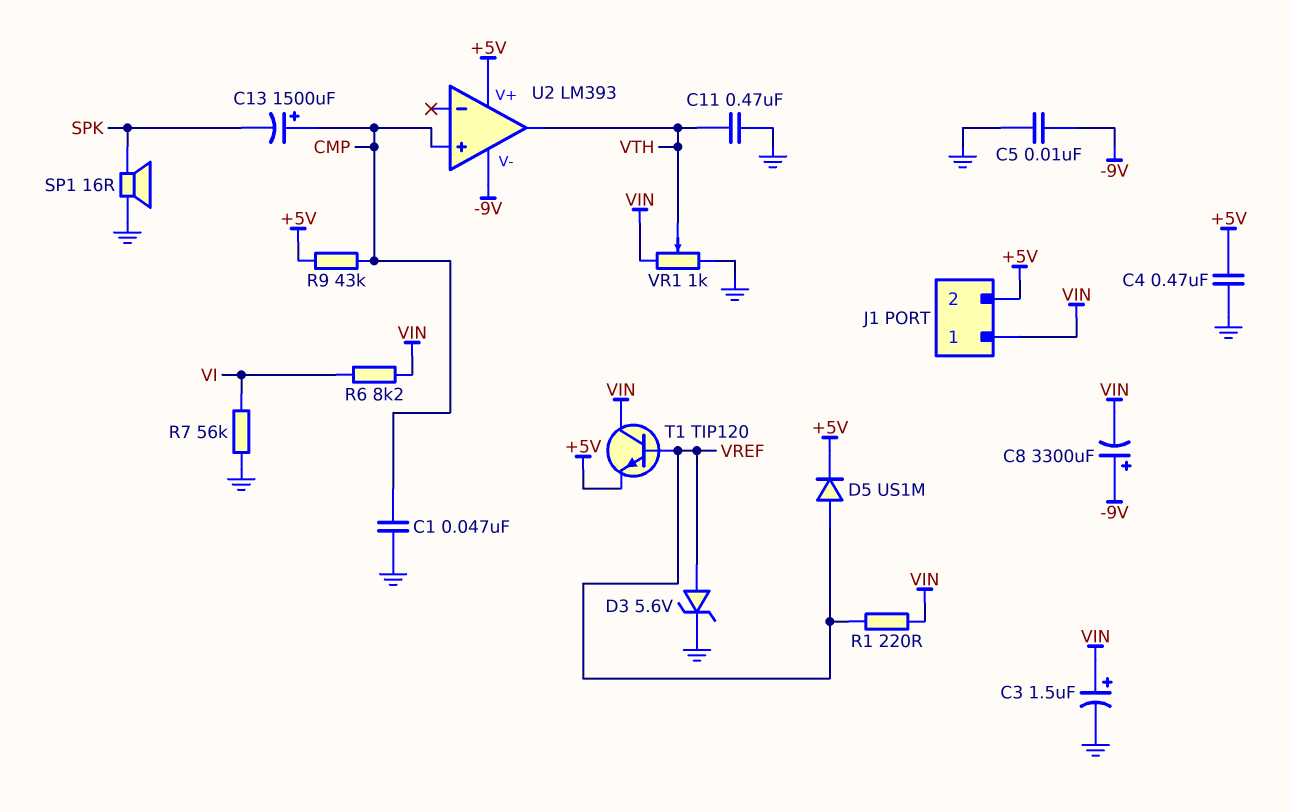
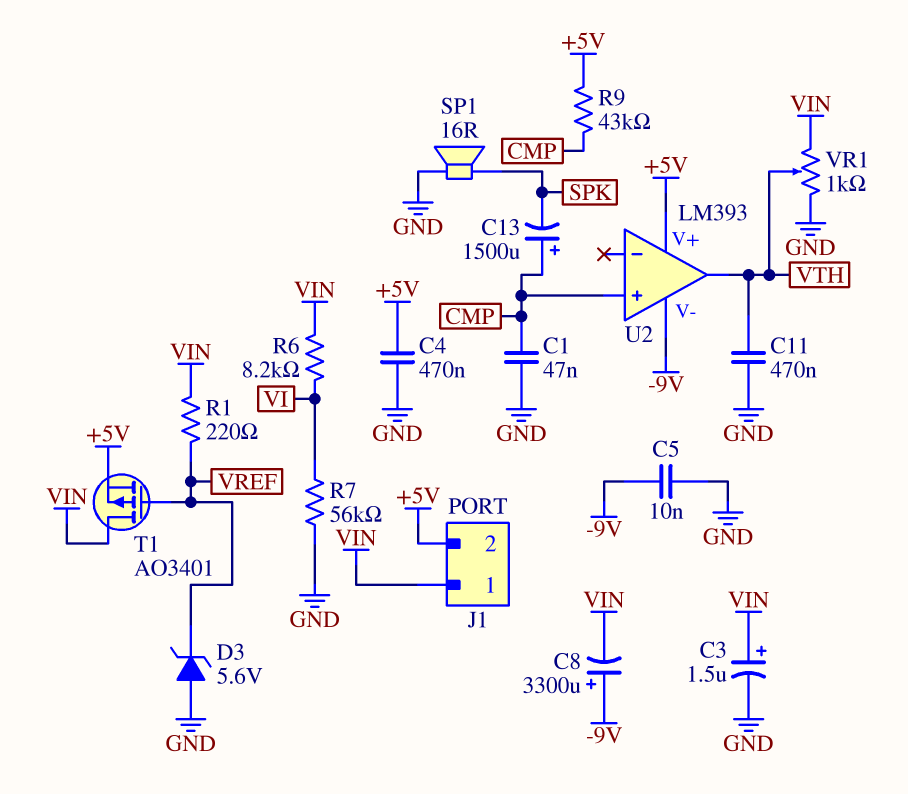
D3: zener 5.6V (A VREF, K GND) -> zener 5.6V (A GND, K VREF)
D5: diode US1M (A VREF, K +5V) -> none
T1: NPN TIP120 (B VREF, C VIN, E +5V) -> PMOS AO3401 (G VREF, D VIN, S +5V)

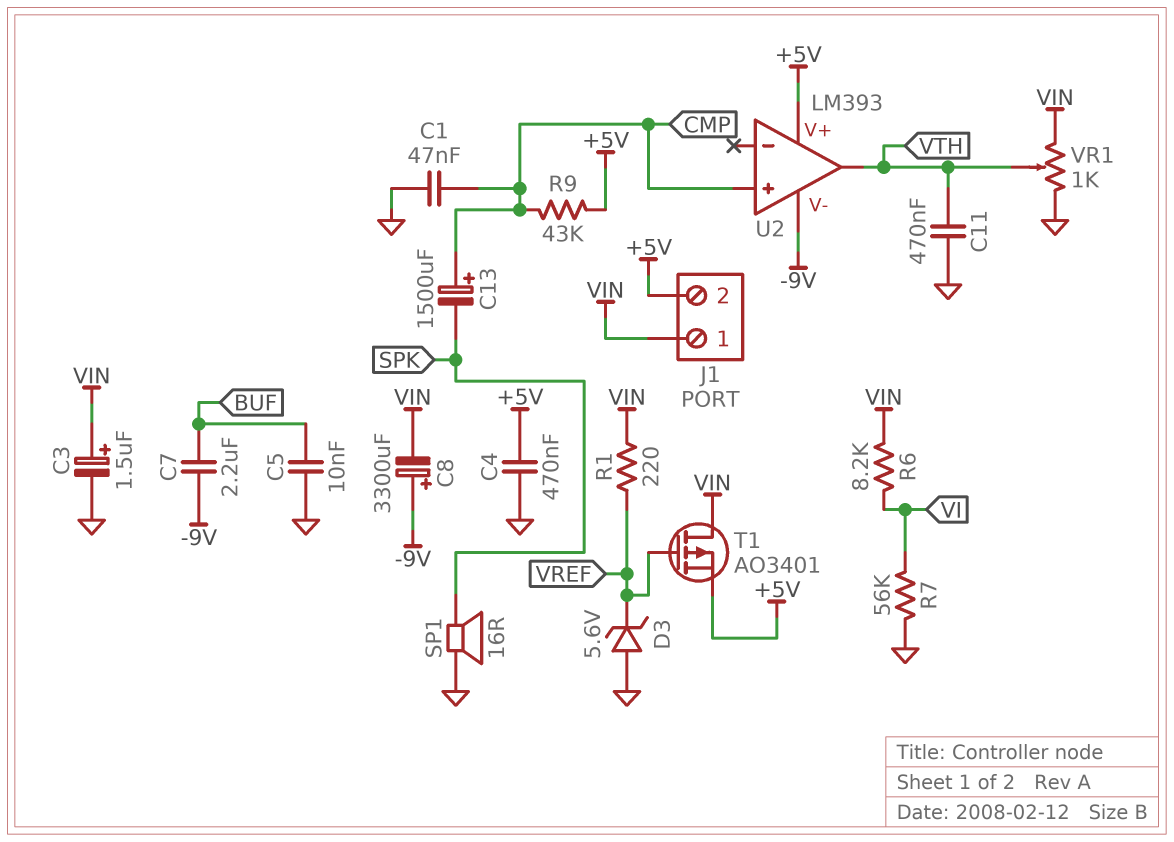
C5: 10nF (-9V, GND) -> 10nF (BUF, GND)
C7: none -> 2.2uF (-9V, BUF)

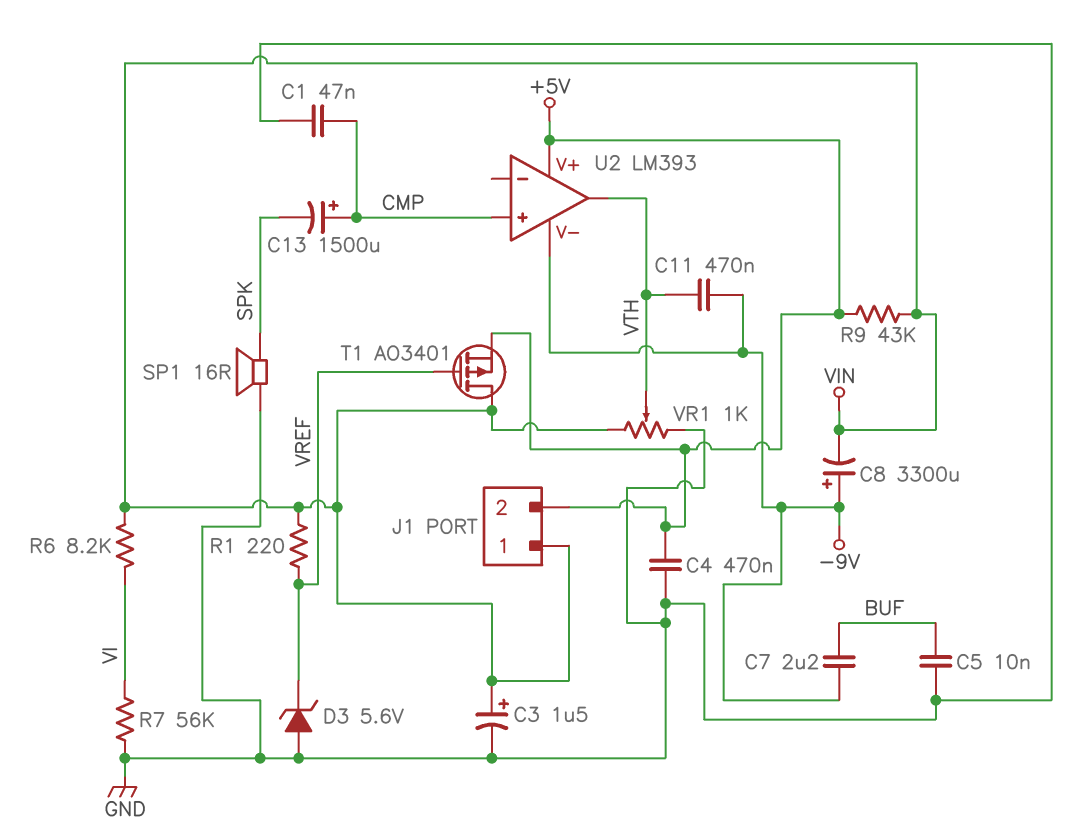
C11: 470nF (GND, VTH) -> 470nF (-9V, VTH)
R9: 43k (+5V, CMP) -> 43k (+5V, VIN)

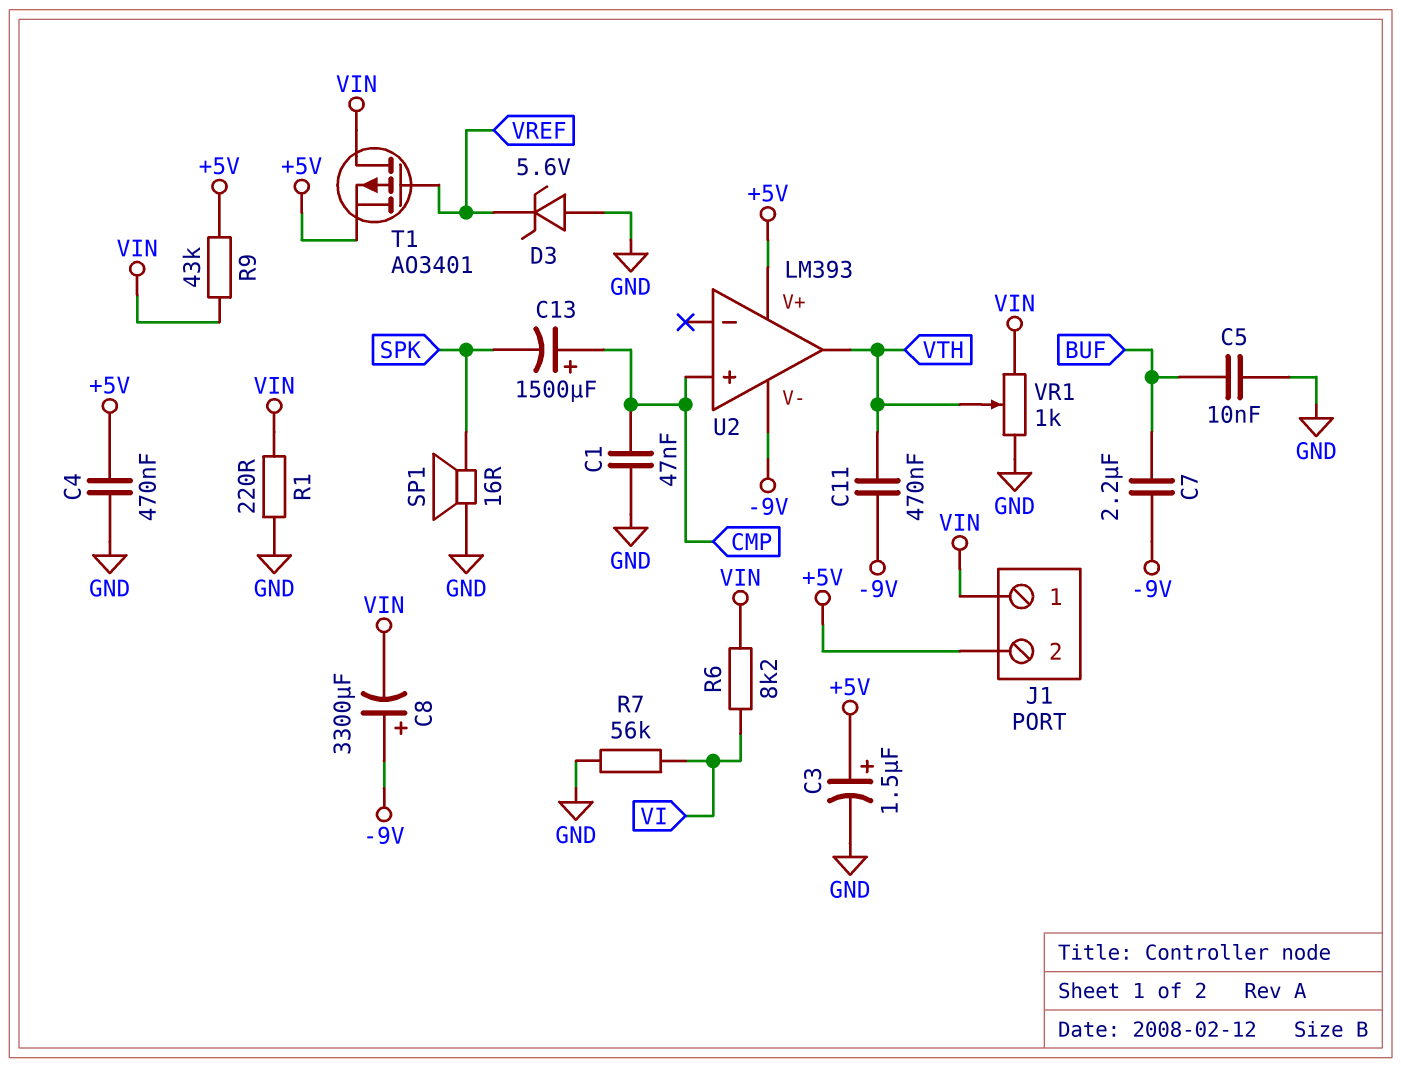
C3: 1.5uF (plus VIN, minus GND) -> 1.5uF (plus +5V, minus GND)
R1: 220 (VIN, VREF) -> 220 (GND, VIN)

